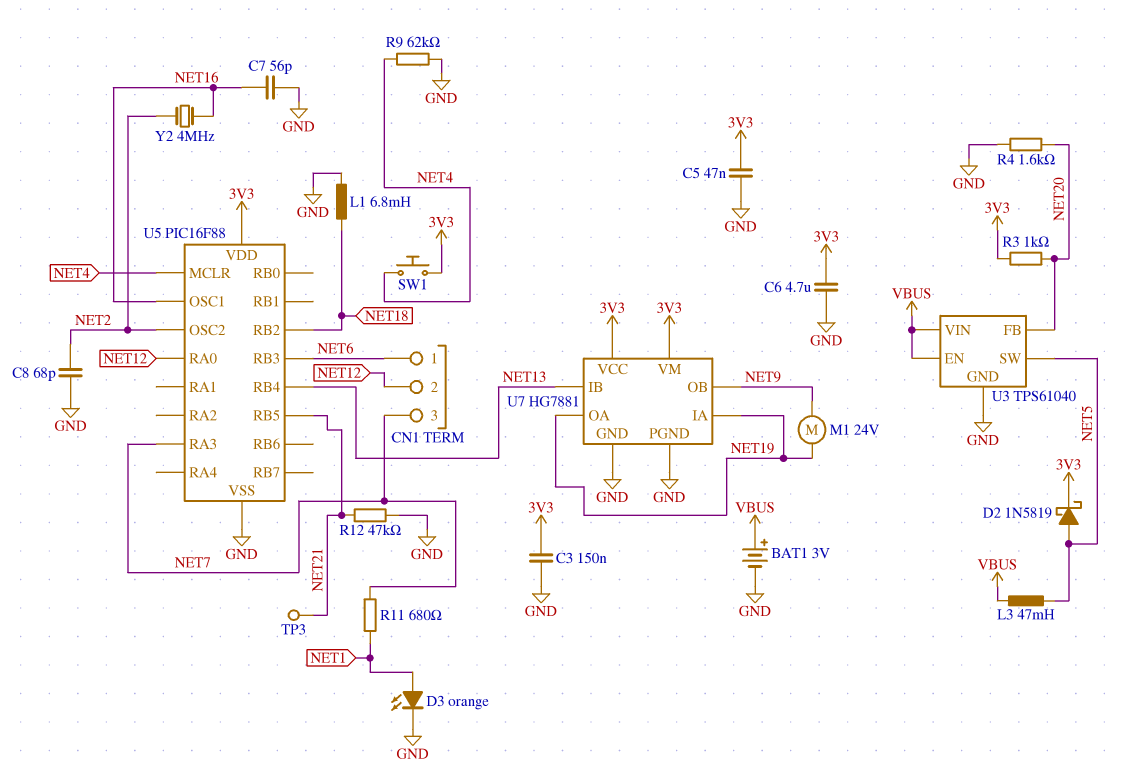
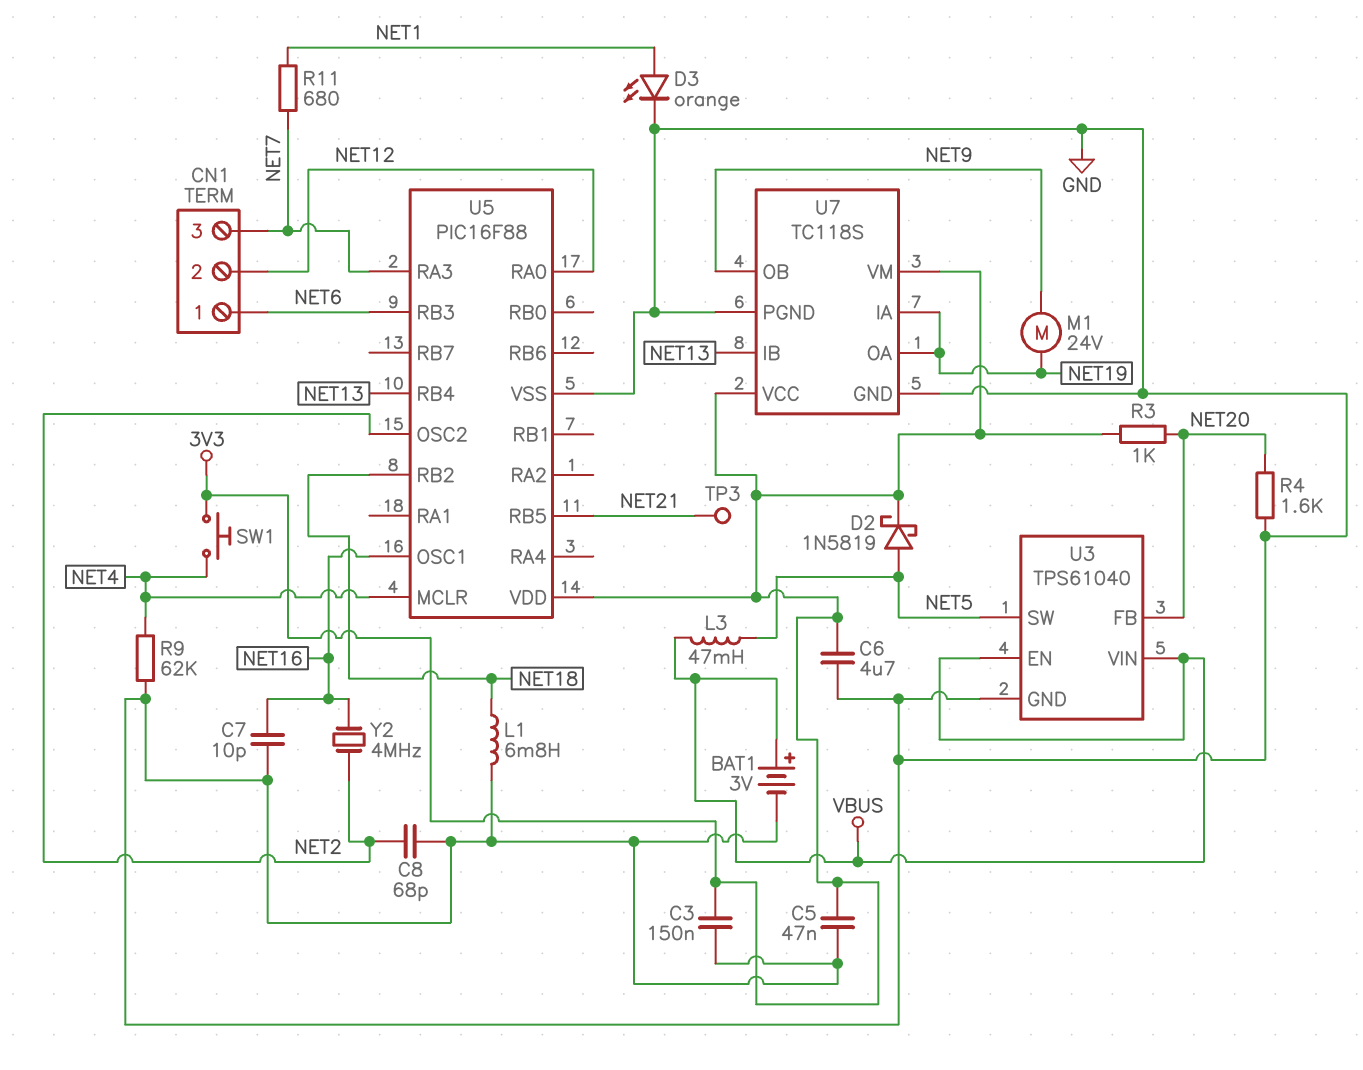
C7: 56pF (GND, NET16) -> 10pF (GND, NET16)
R12: 47k (GND, NET21) -> none
U7: HG7881 -> TC118S

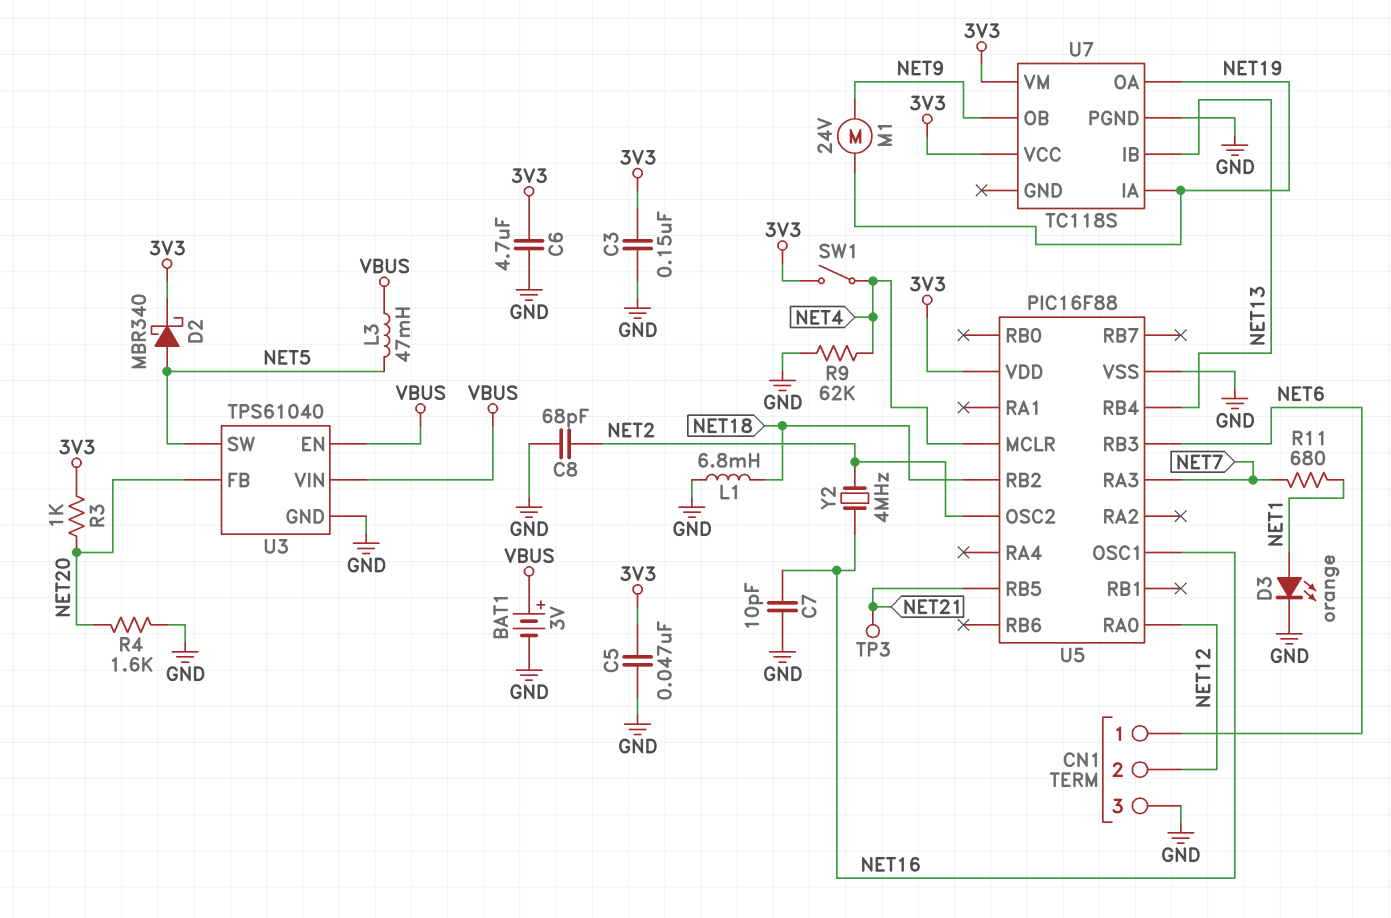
CN1 pin 3: NET7 -> GND
D2: schottky 1N5819 (A NET5, K 3V3) -> schottky MBR340 (A NET5, K 3V3)
SW1: button (3V3, NET4) -> switch (3V3, NET4)
U7 pin GND: GND -> none

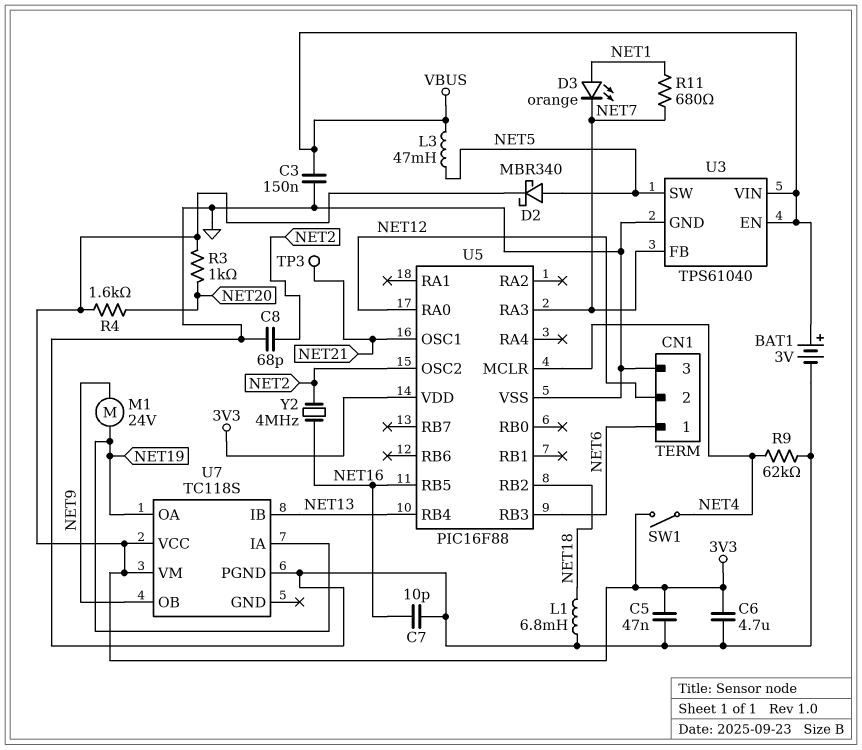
C3: 150nF (3V3, GND) -> 150nF (GND, VBUS)
D3: LED orange (A NET1, K GND) -> LED orange (A NET1, K NET7)
R4: 1.6k (GND, NET20) -> 1.6k (3V3, NET20)
U3 pin FB: NET20 -> NET7
U5 pin OSC1: NET16 -> NET21
U5 pin RB5: NET21 -> NET16

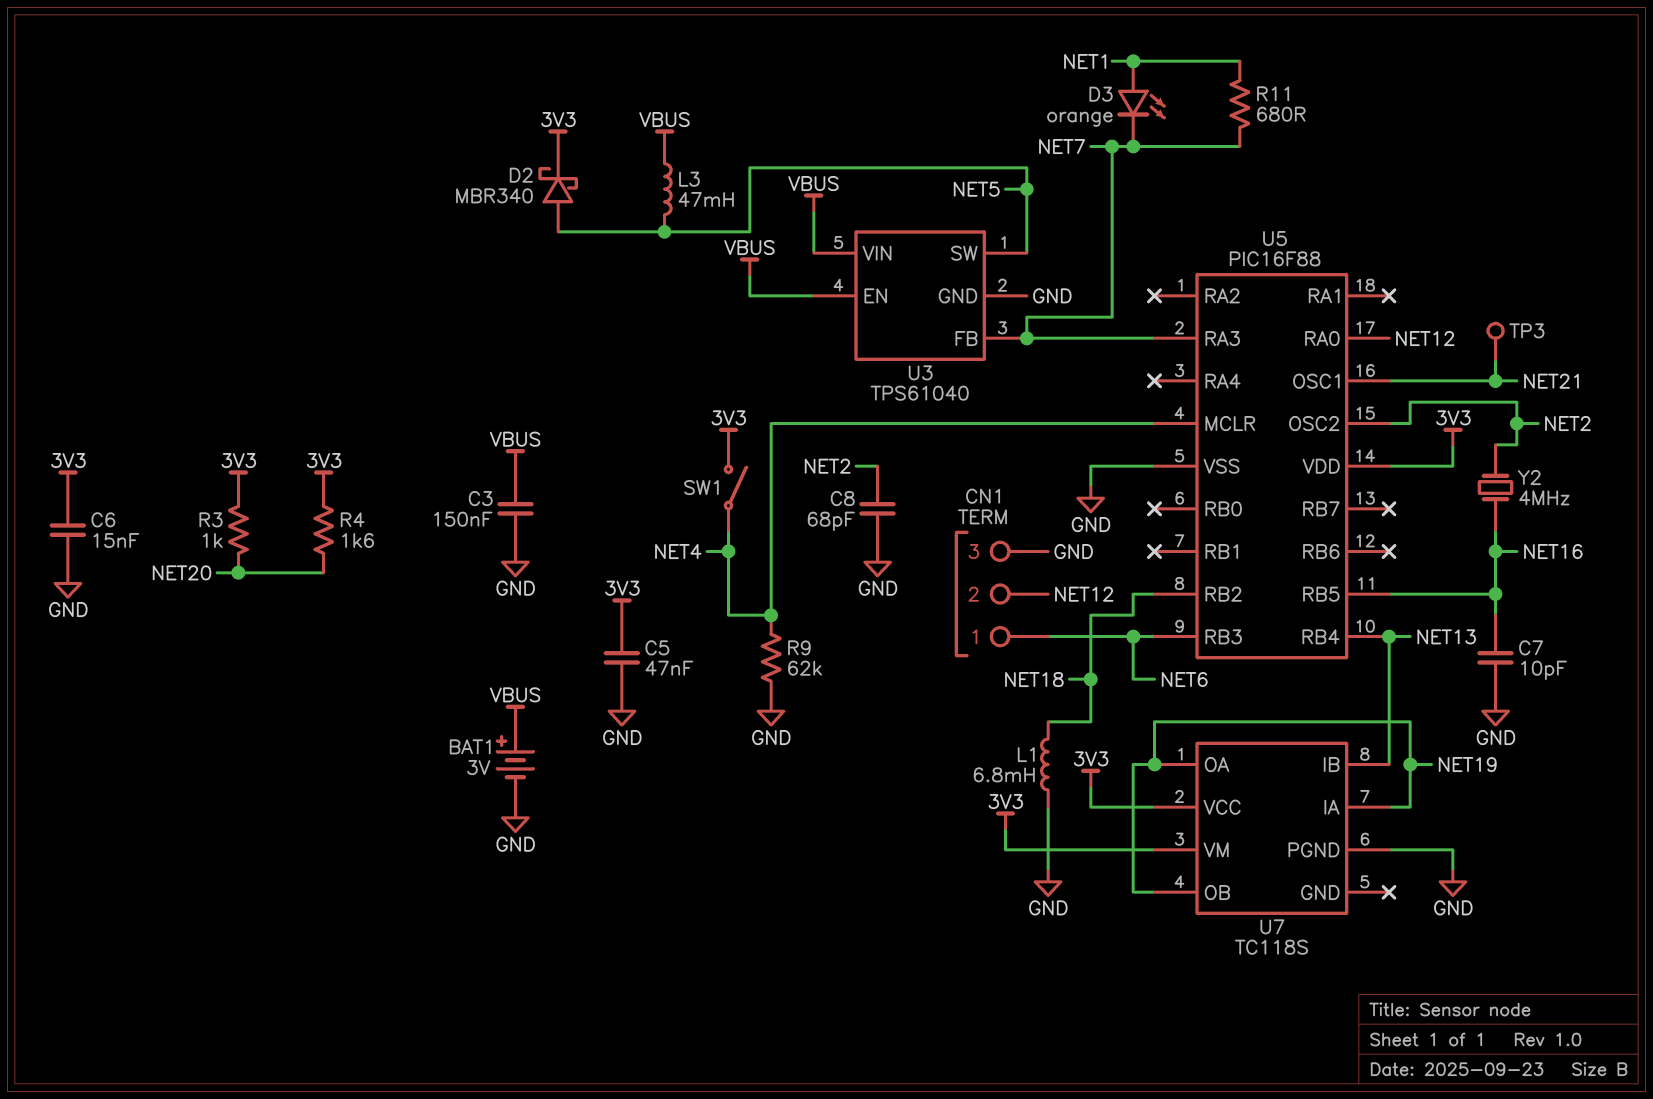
C6: 4.7uF (3V3, GND) -> 15nF (3V3, GND)
M1: motor 24V (NET9, NET19) -> none
U7 pin OB: NET9 -> NET19

